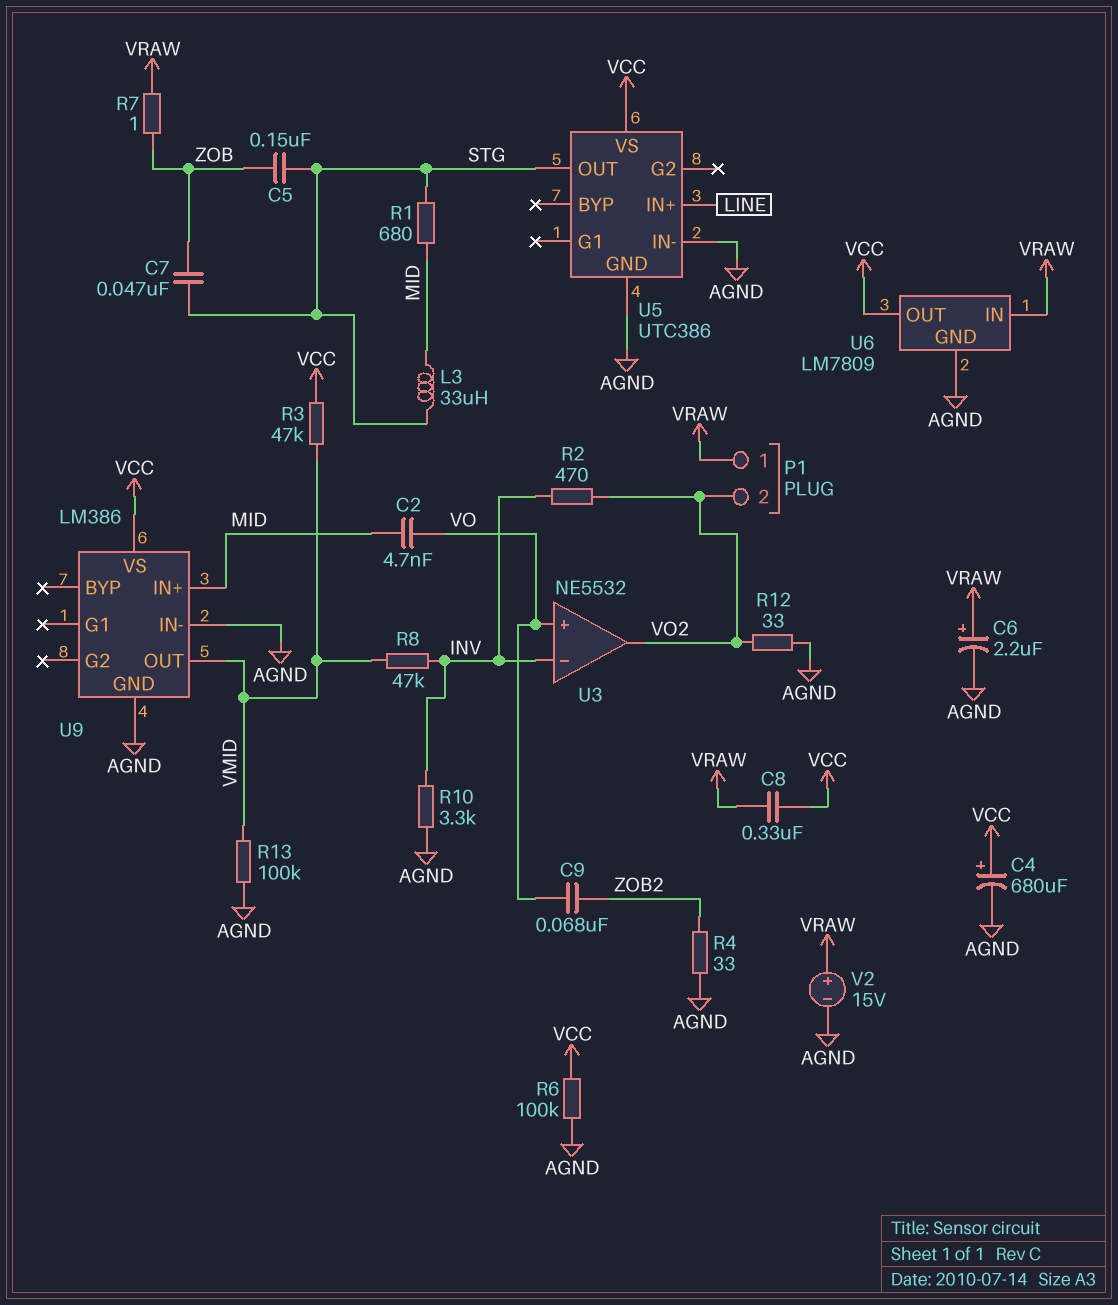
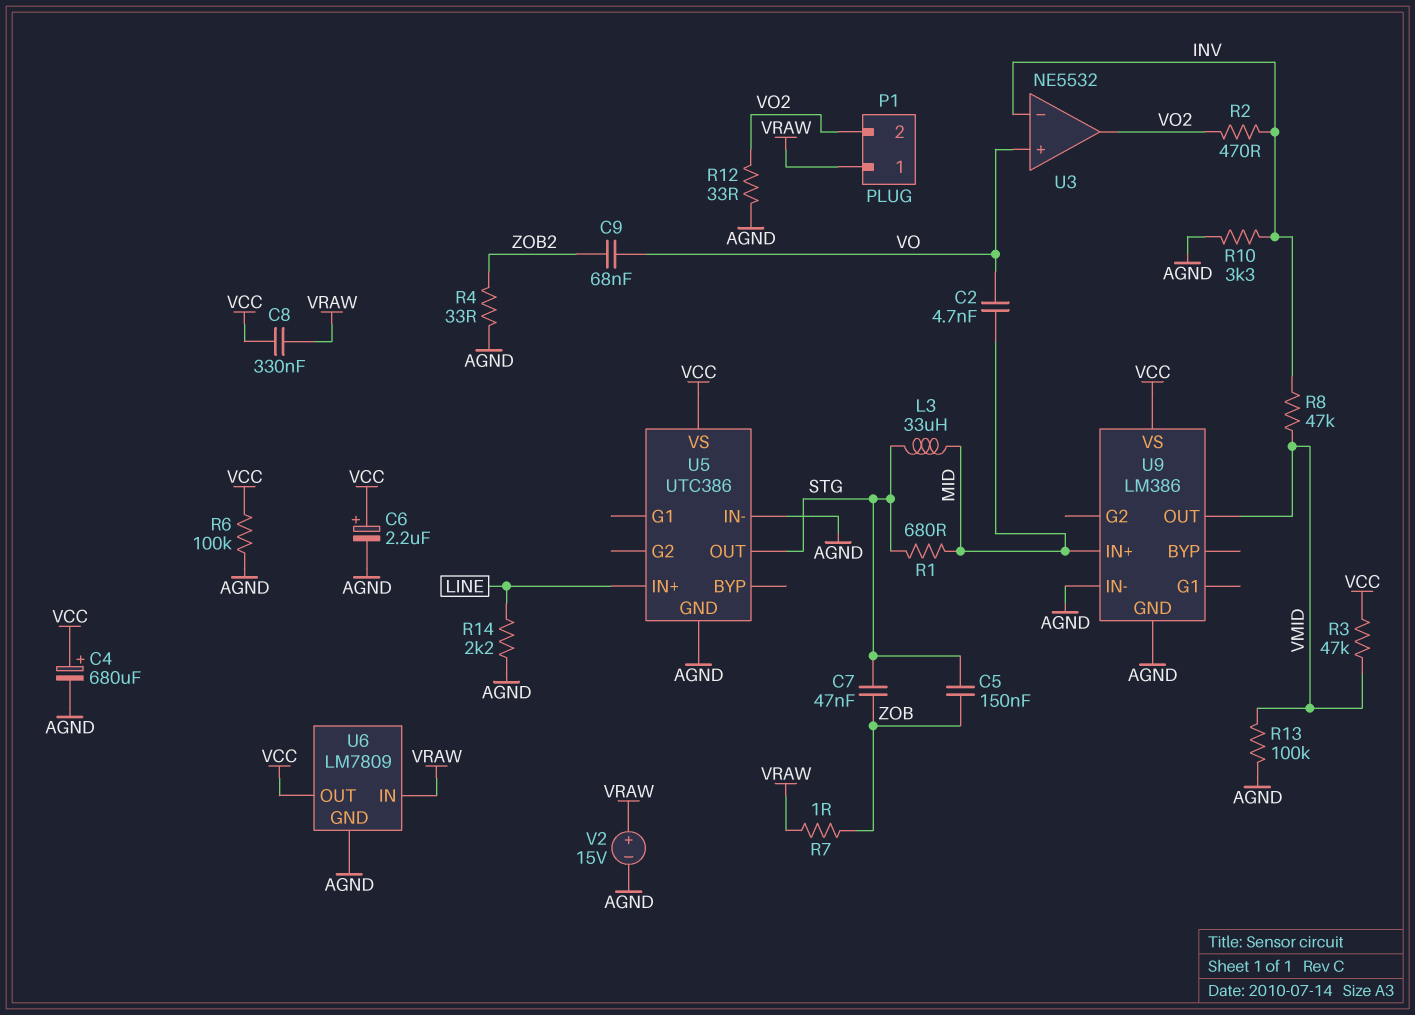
C6: 2.2uF (plus VRAW, minus AGND) -> 2.2uF (plus VCC, minus AGND)
R14: none -> 2.2k (AGND, LINE)

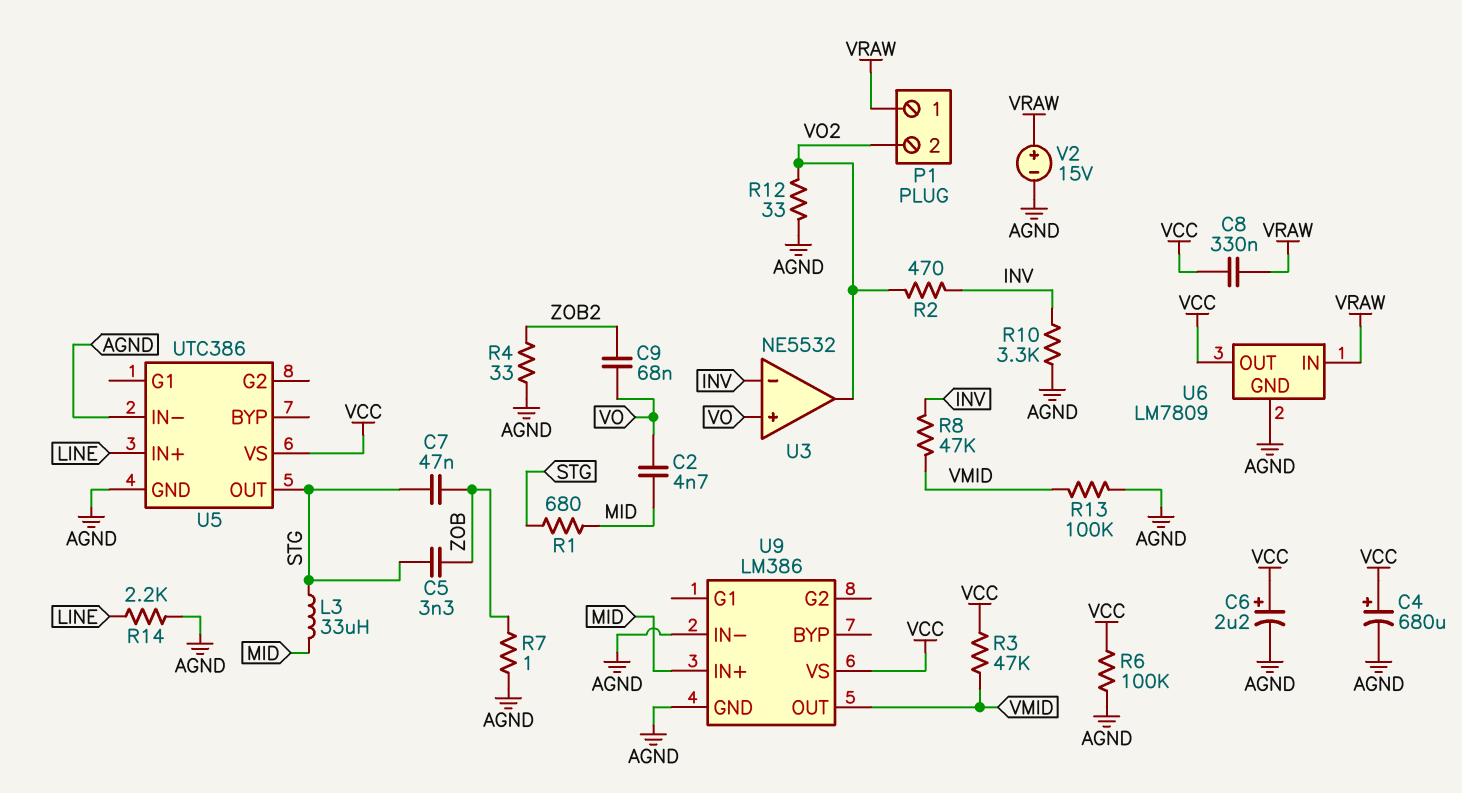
C5: 150nF (STG, ZOB) -> 3.3nF (STG, ZOB)
R7: 1 (VRAW, ZOB) -> 1 (AGND, ZOB)

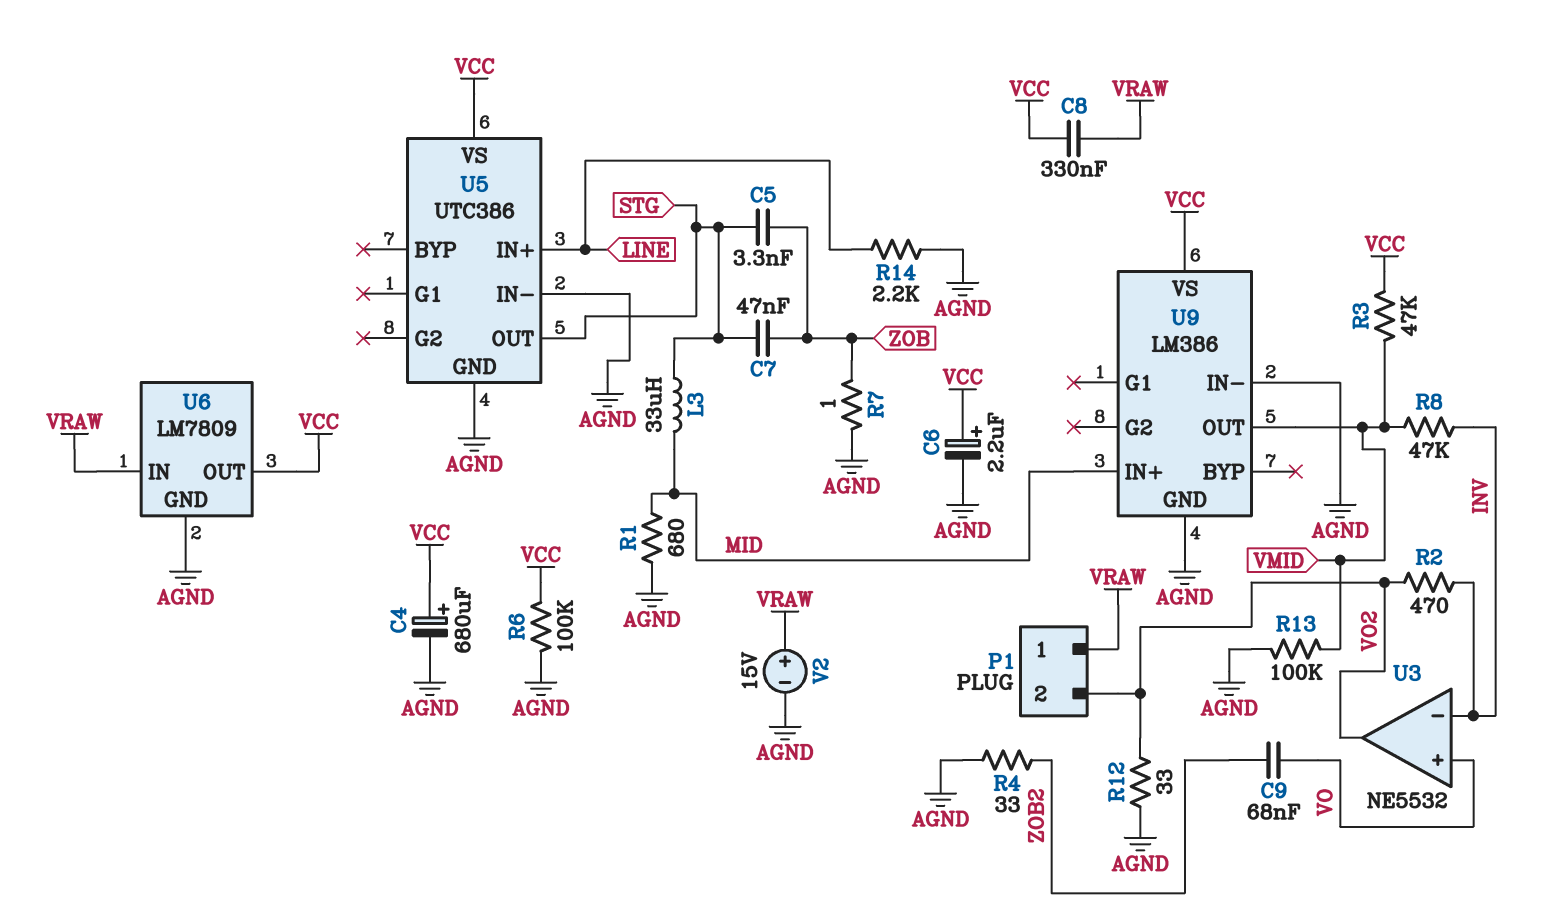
C2: 4.7nF (MID, VO) -> none
R1: 680 (MID, STG) -> 680 (AGND, MID)
R10: 3.3k (AGND, INV) -> none

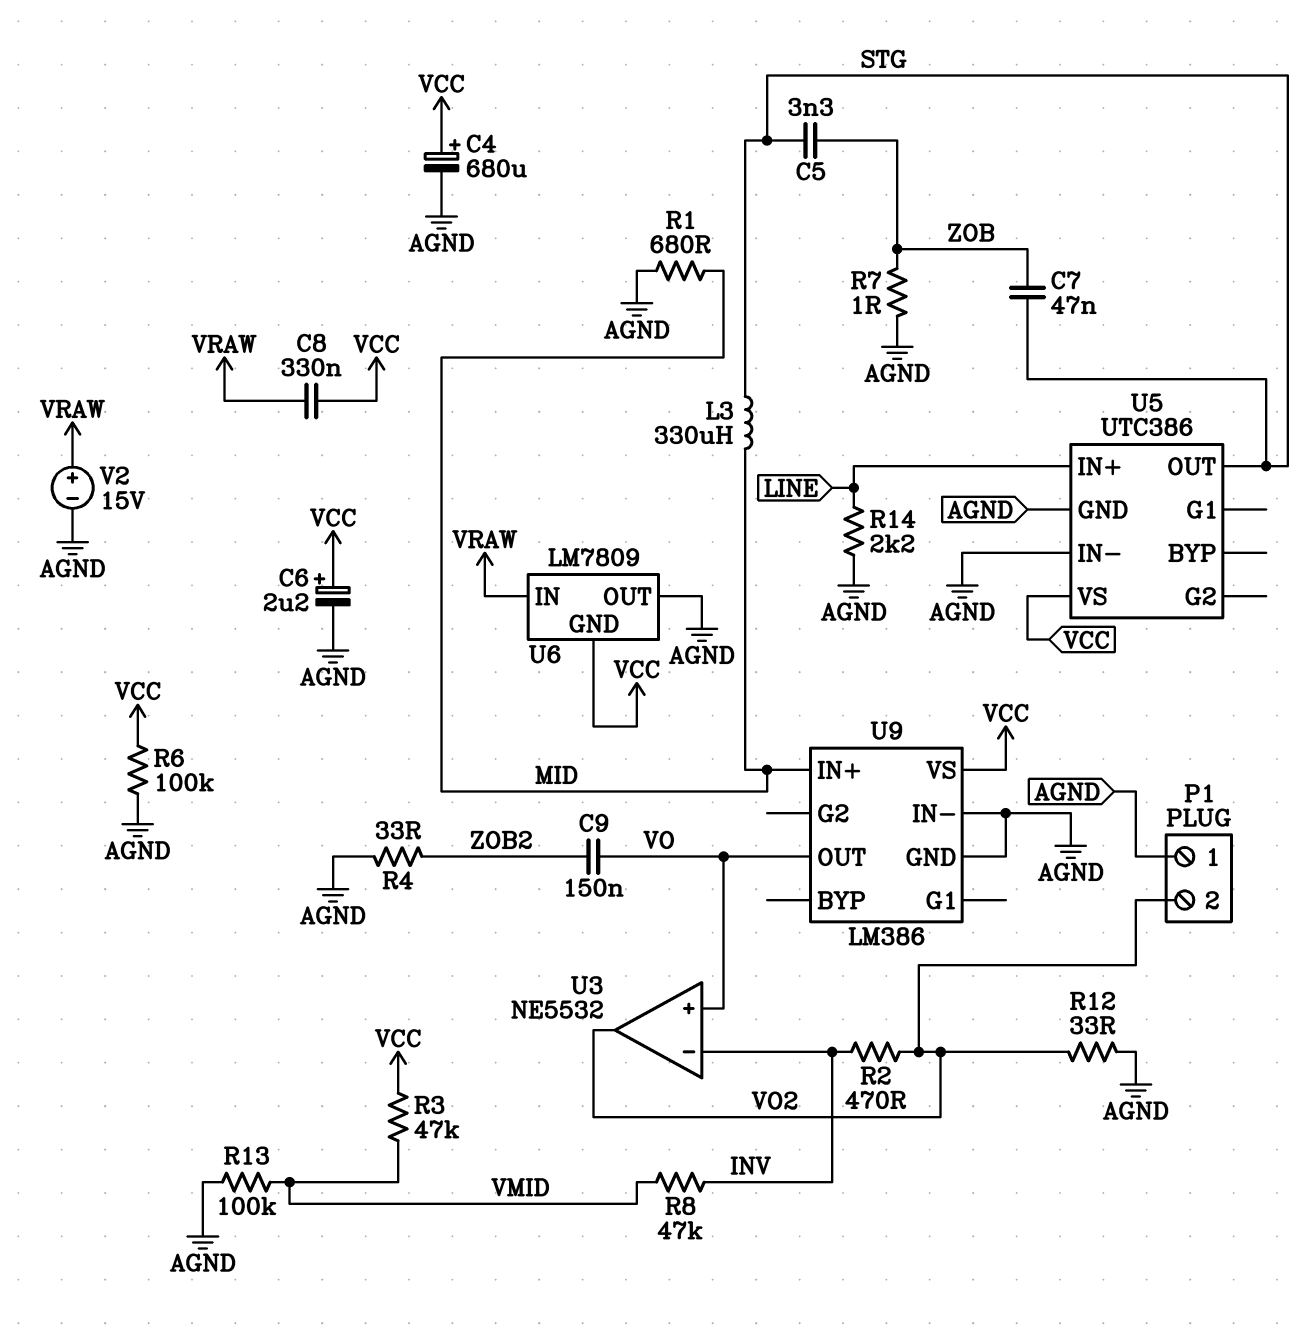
C9: 68nF (VO, ZOB2) -> 150nF (VO, ZOB2)
L3: 33uH (MID, STG) -> 330uH (MID, STG)
P1 pin 1: VRAW -> AGND
U6 pin GND: AGND -> VCC
U6 pin OUT: VCC -> AGND
U9 pin OUT: VMID -> VO

